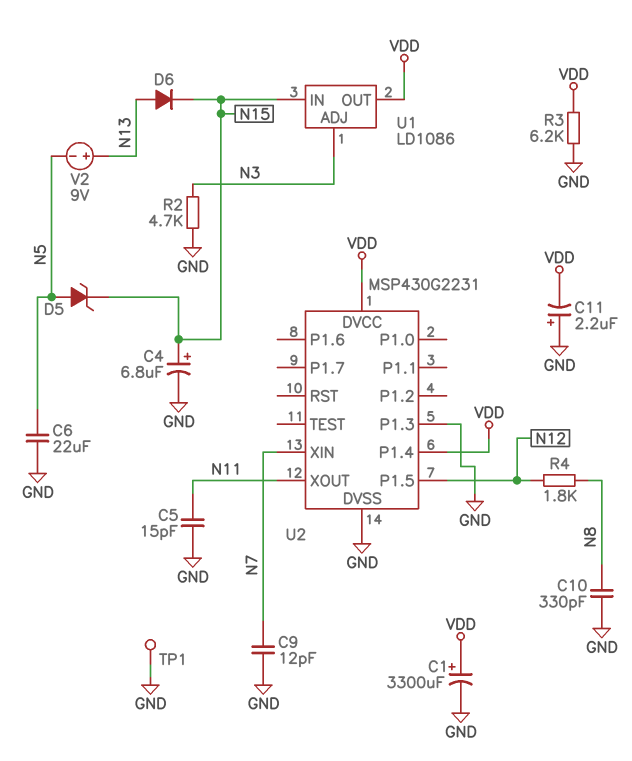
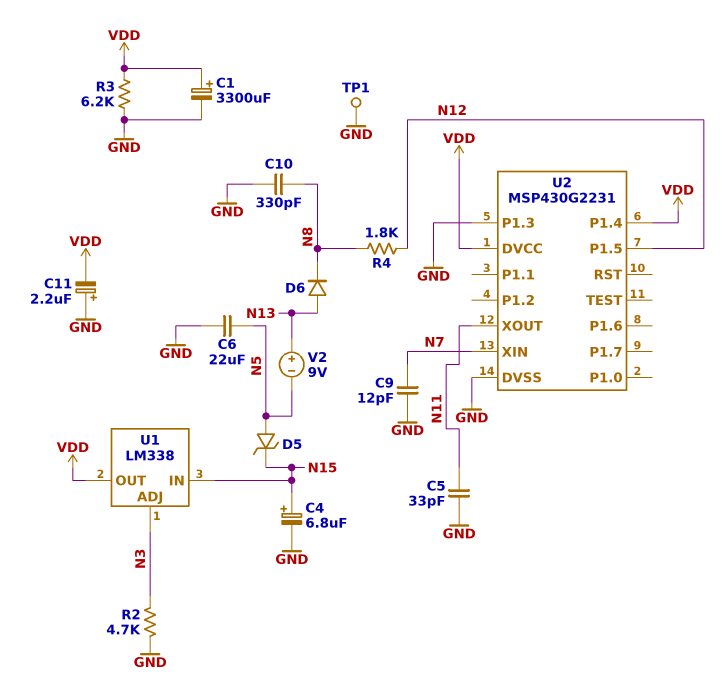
C5: 15pF (GND, N11) -> 33pF (GND, N11)
D6: diode (A N13, K N15) -> diode (A N13, K N8)
U1: LD1086 -> LM338

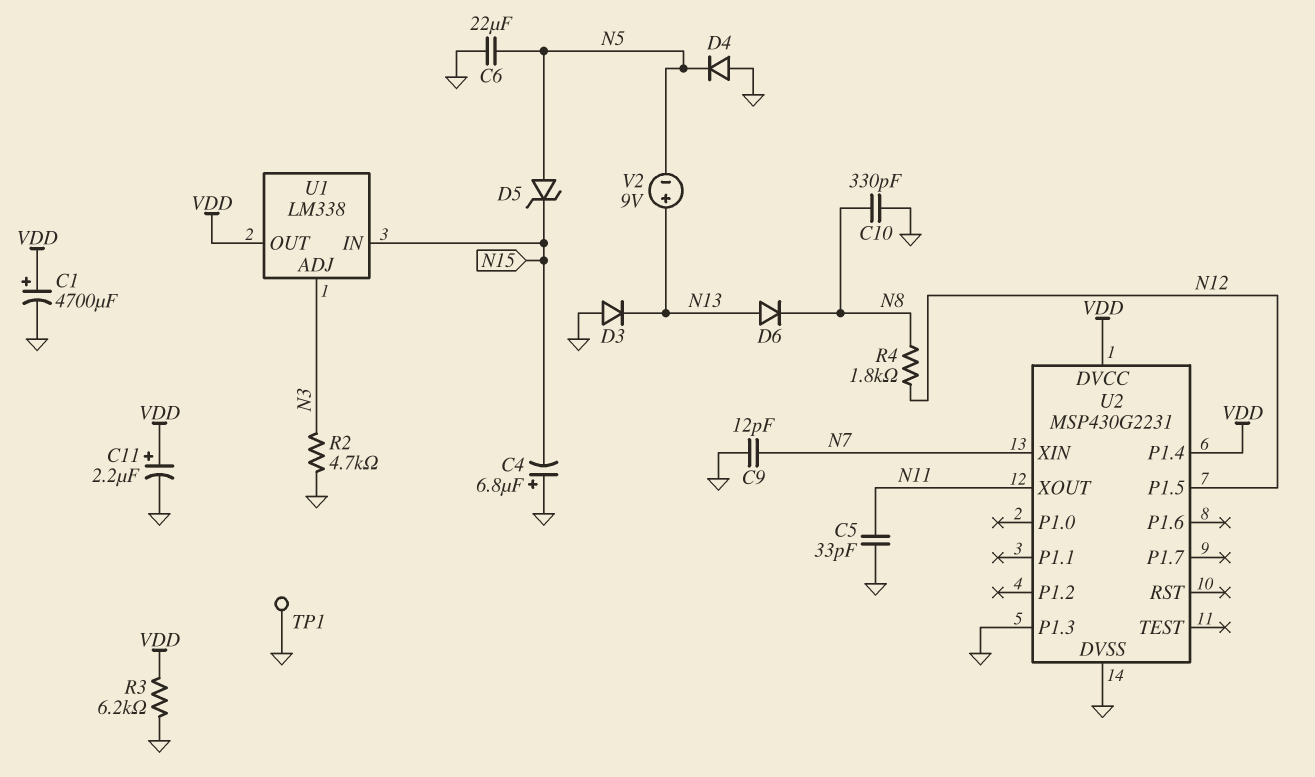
C1: 3300uF (plus VDD, minus GND) -> 4700uF (plus VDD, minus GND)
C4: 6.8uF (plus N15, minus GND) -> 6.8uF (plus GND, minus N15)
C11: 2.2uF (plus GND, minus VDD) -> 2.2uF (plus VDD, minus GND)
D3: none -> diode (A GND, K N13)
D4: none -> diode (A GND, K N5)

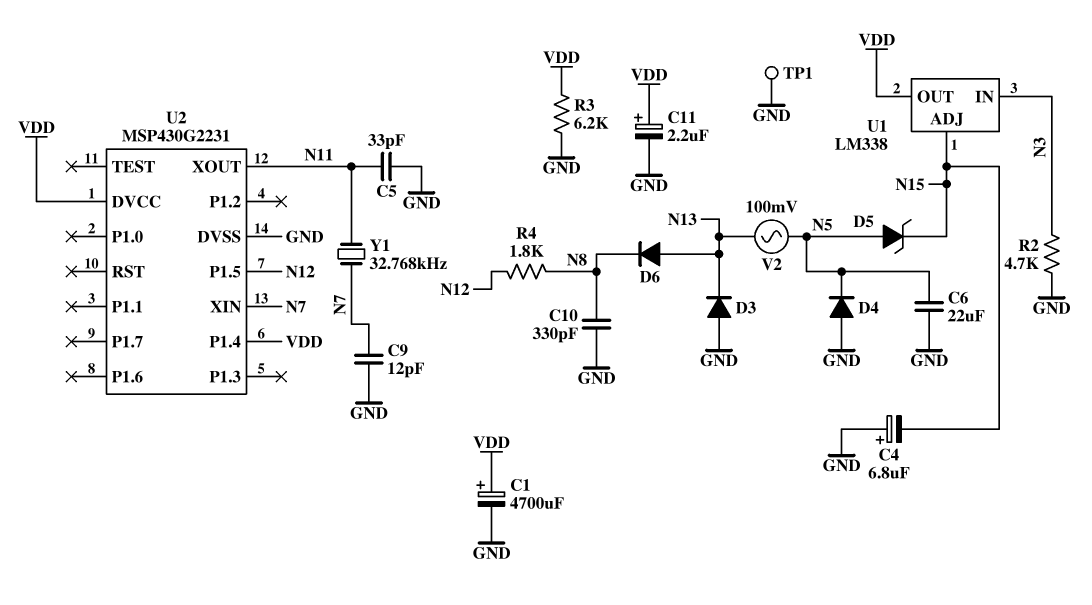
U1 pin ADJ: N3 -> N15
U1 pin IN: N15 -> N3
U2 pin P1.3: GND -> none
V2: 9V (plus N13, minus N5) -> AC 100mV (N5, N13)
Y1: none -> 32.768kHz (N7, N11)

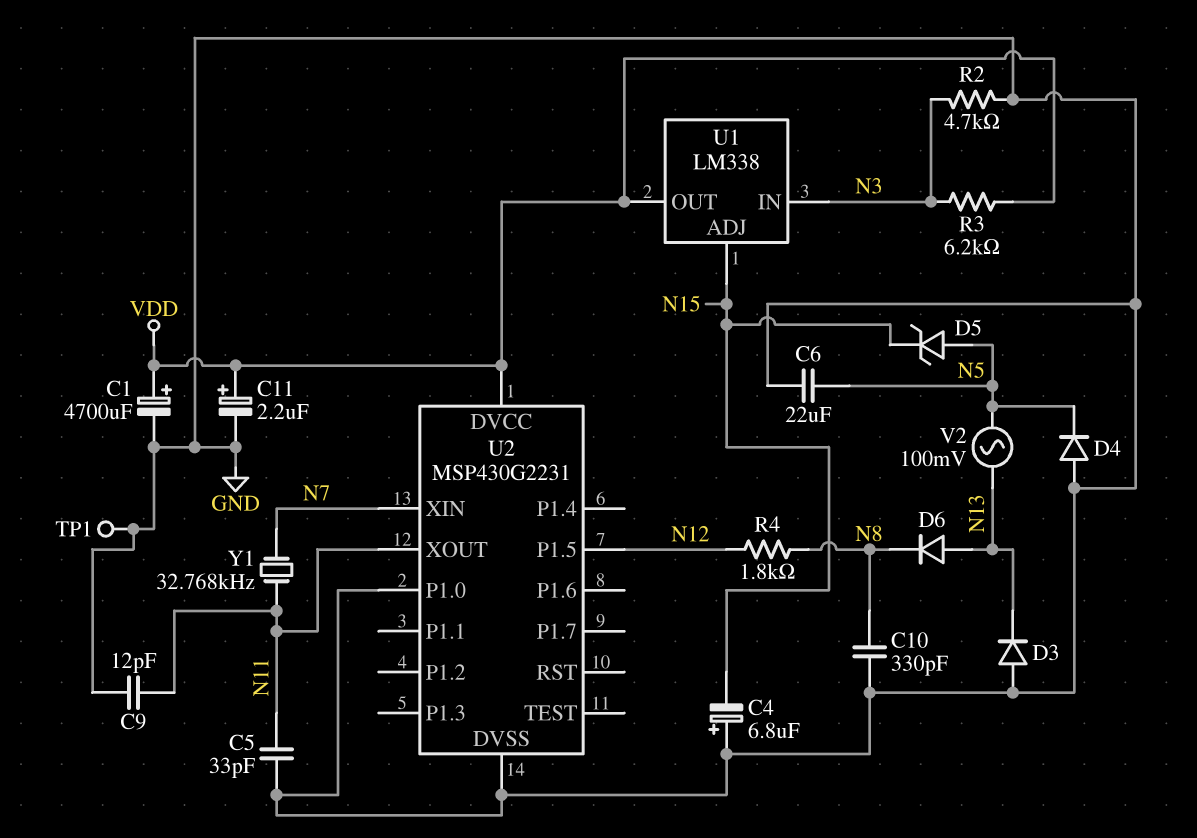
C9: 12pF (GND, N7) -> 12pF (GND, N11)
R3: 6.2k (GND, VDD) -> 6.2k (N3, VDD)
U2 pin P1.0: none -> GND
U2 pin P1.4: VDD -> none

